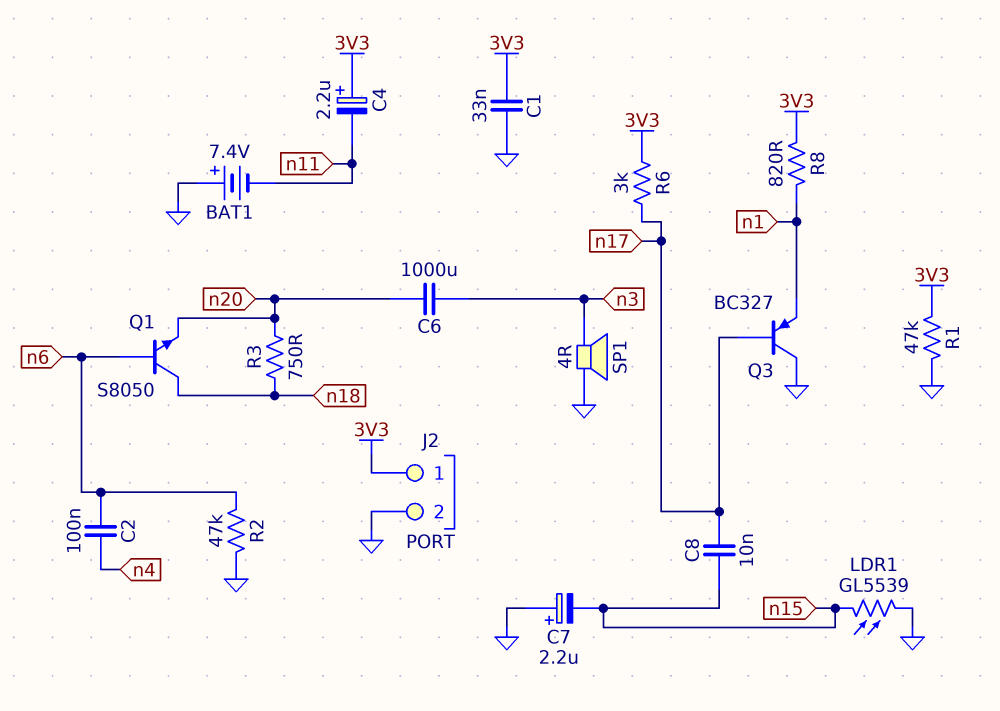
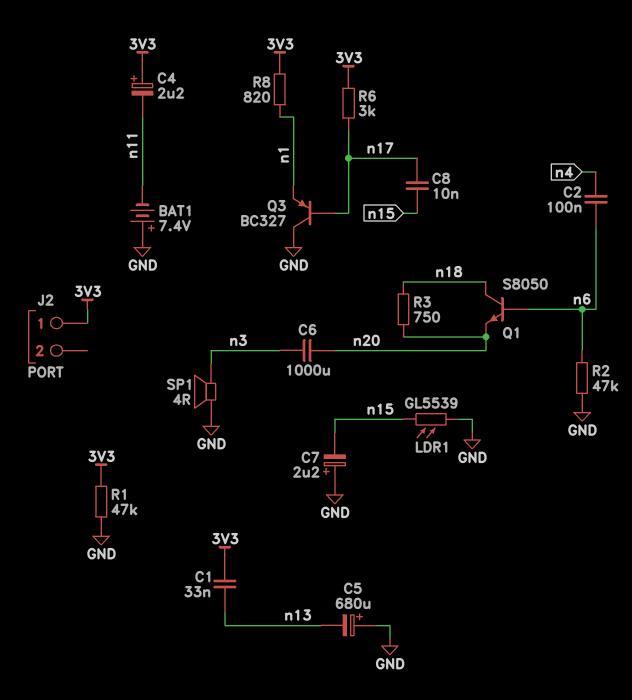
C1: 33nF (3V3, GND) -> 33nF (3V3, n13)
C5: none -> 680uF (plus GND, minus n13)
J2 pin 2: GND -> none

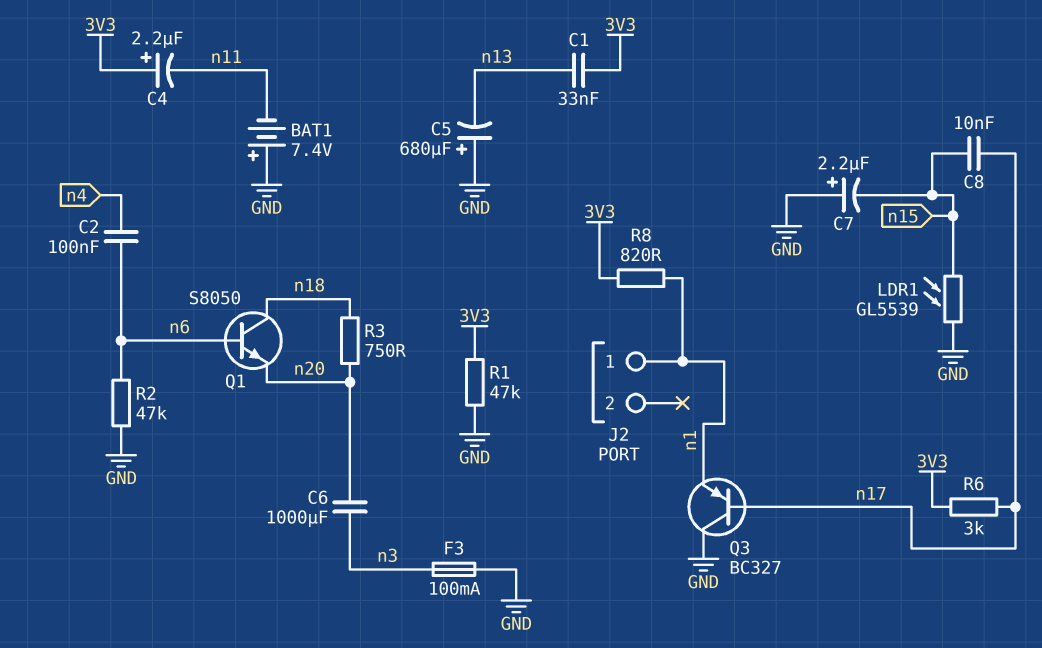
F3: none -> 100mA (GND, n3)
J2 pin 1: 3V3 -> n1
SP1: speaker 4R (GND, n3) -> none

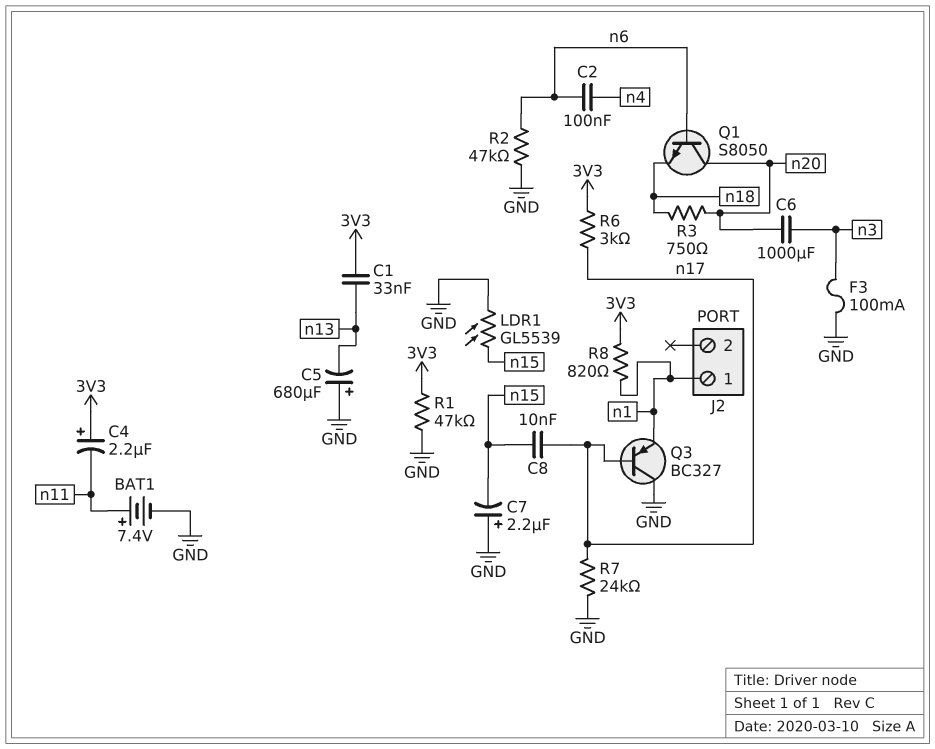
BAT1: 7.4V (plus GND, minus n11) -> 7.4V (plus n11, minus GND)
Q1: NPN S8050 (B n6, C n18, E n20) -> NPN S8050 (B n6, C n20, E n18)
R7: none -> 24k (GND, n17)

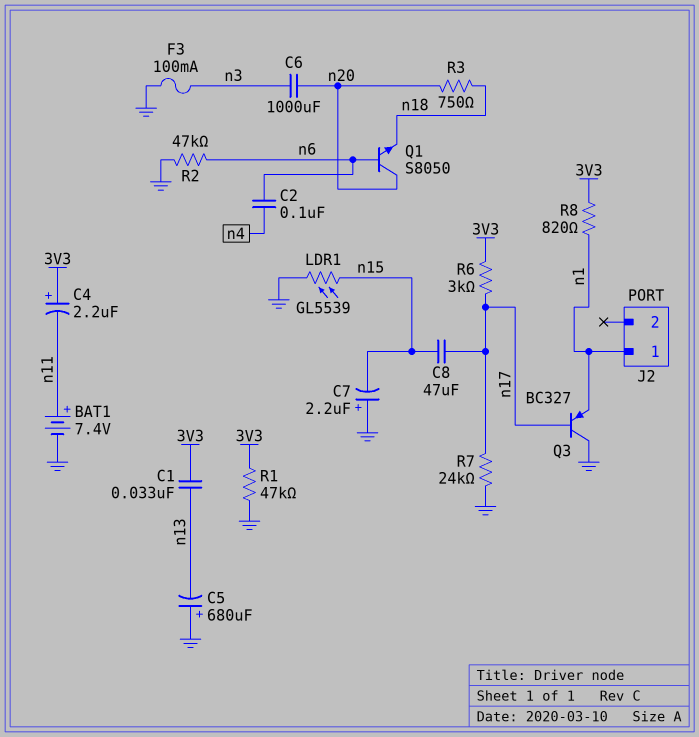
C8: 10nF (n15, n17) -> 47uF (n15, n17)

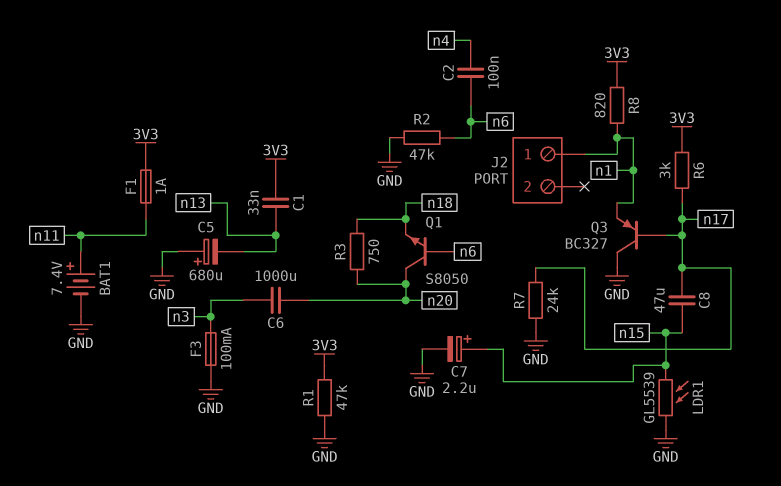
C4: 2.2uF (plus 3V3, minus n11) -> none
C7: 2.2uF (plus GND, minus n15) -> 2.2uF (plus n15, minus GND)
F1: none -> 1A (3V3, n11)

